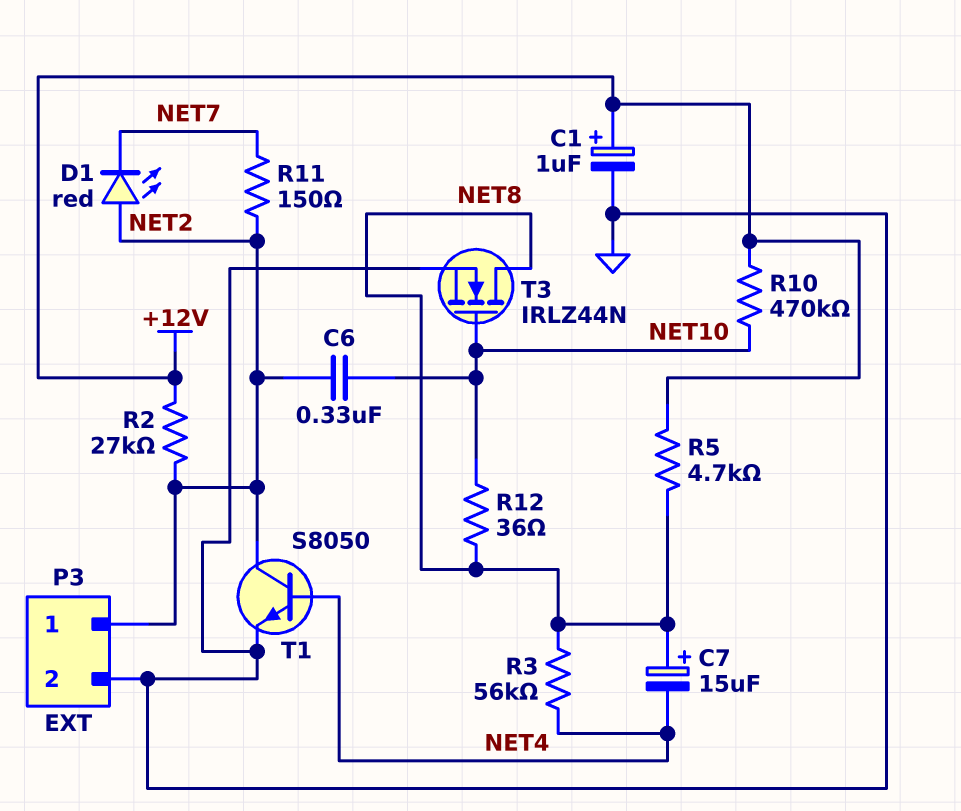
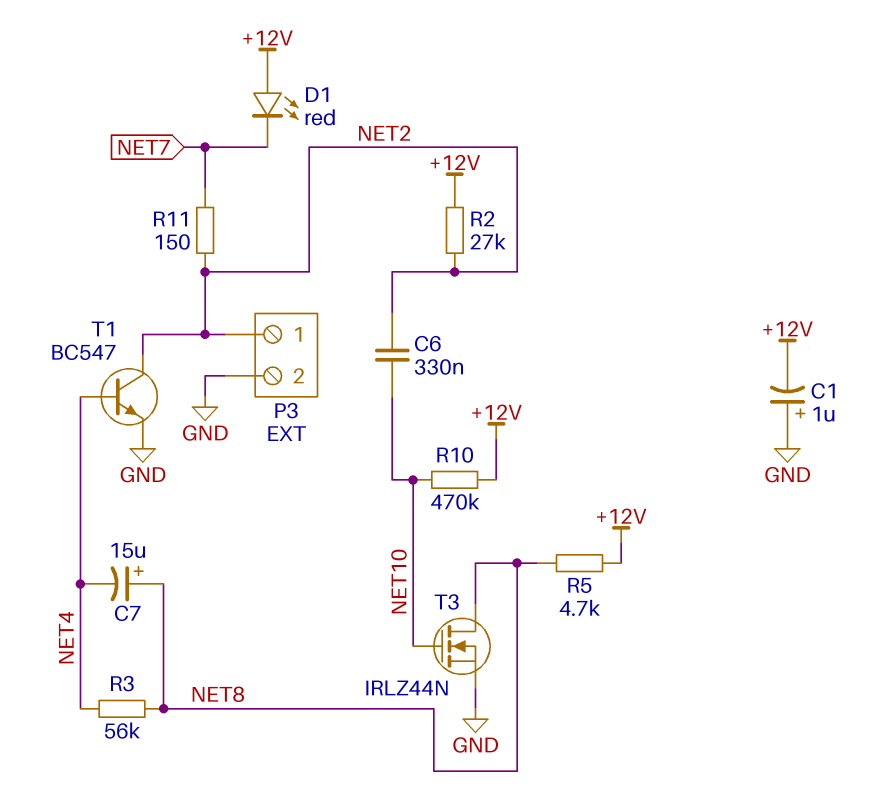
C1: 1uF (plus +12V, minus GND) -> 1uF (plus GND, minus +12V)
D1: LED red (A NET2, K NET7) -> LED red (A +12V, K NET7)
R12: 36 (NET8, NET10) -> none
T1: NPN S8050 (B NET4, C NET2, E GND) -> NPN BC547 (B NET4, C NET2, E GND)

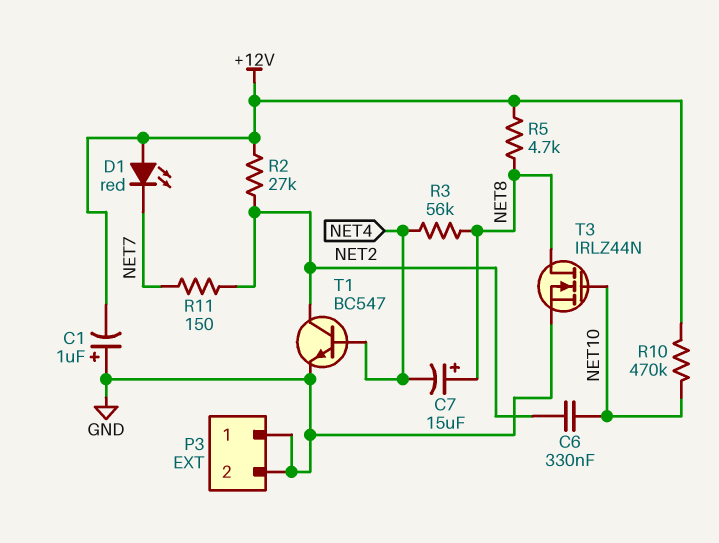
P3 pin 1: NET2 -> GND

